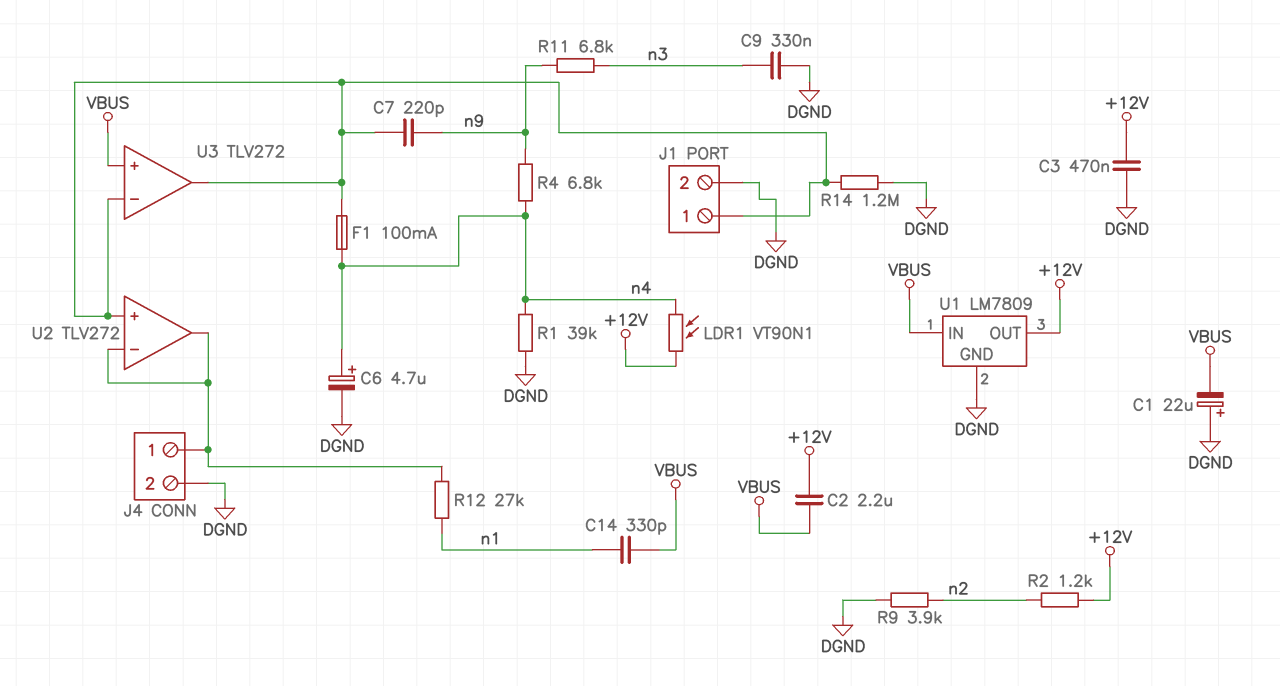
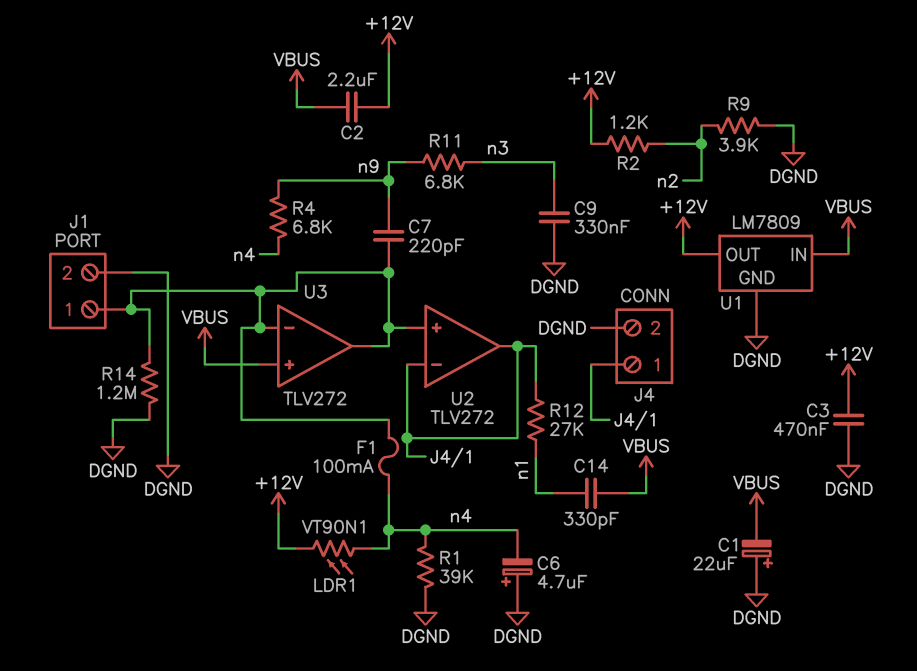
C6: 4.7uF (plus n4, minus DGND) -> 4.7uF (plus DGND, minus n4)

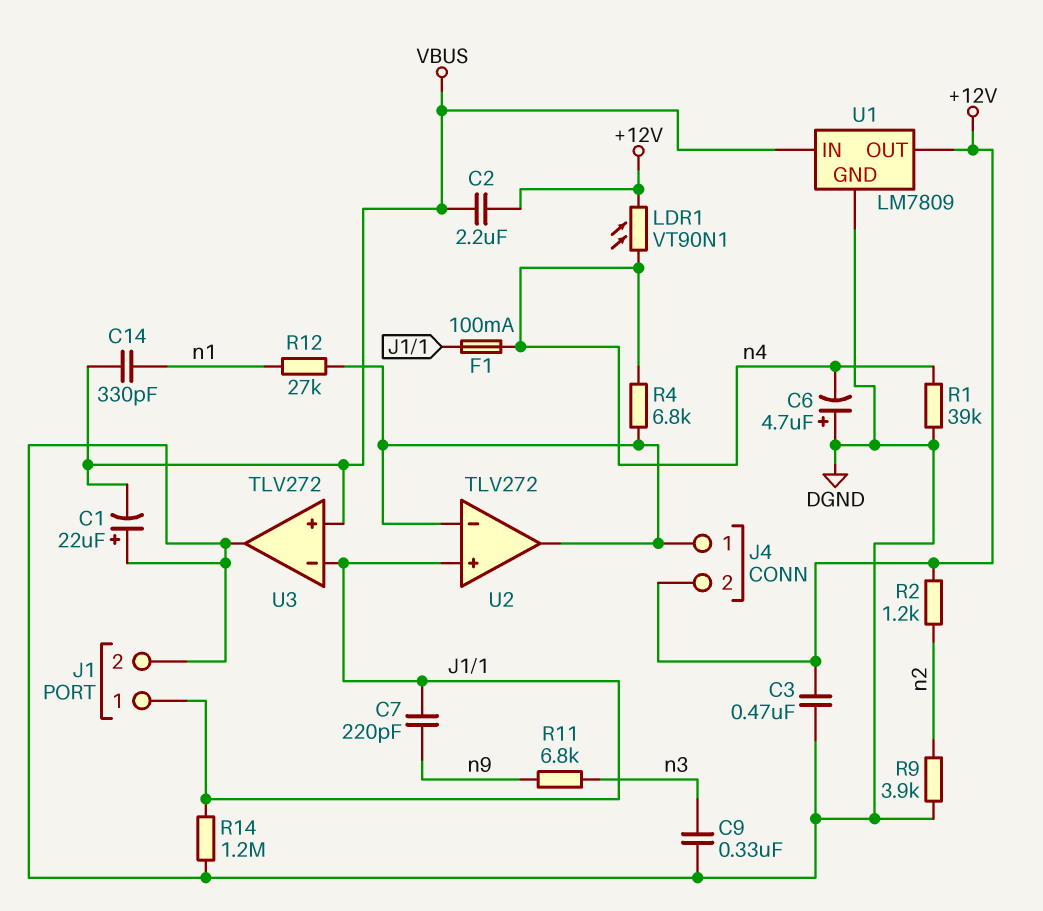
J4 pin 2: DGND -> +12V
R4: 6.8k (n4, n9) -> 6.8k (J4/1, n4)
U3 pin out: J1/1 -> DGND

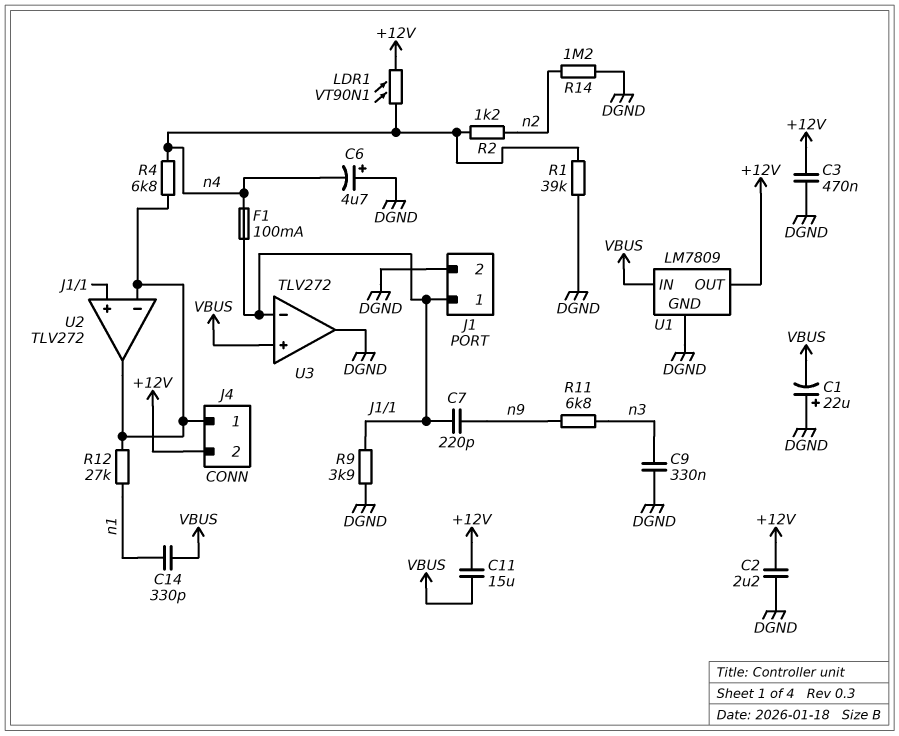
C2: 2.2uF (+12V, VBUS) -> 2.2uF (+12V, DGND)
C11: none -> 15uF (+12V, VBUS)
R2: 1.2k (+12V, n2) -> 1.2k (n2, n4)
R9: 3.9k (DGND, n2) -> 3.9k (DGND, J1/1)
R14: 1.2M (DGND, J1/1) -> 1.2M (DGND, n2)

